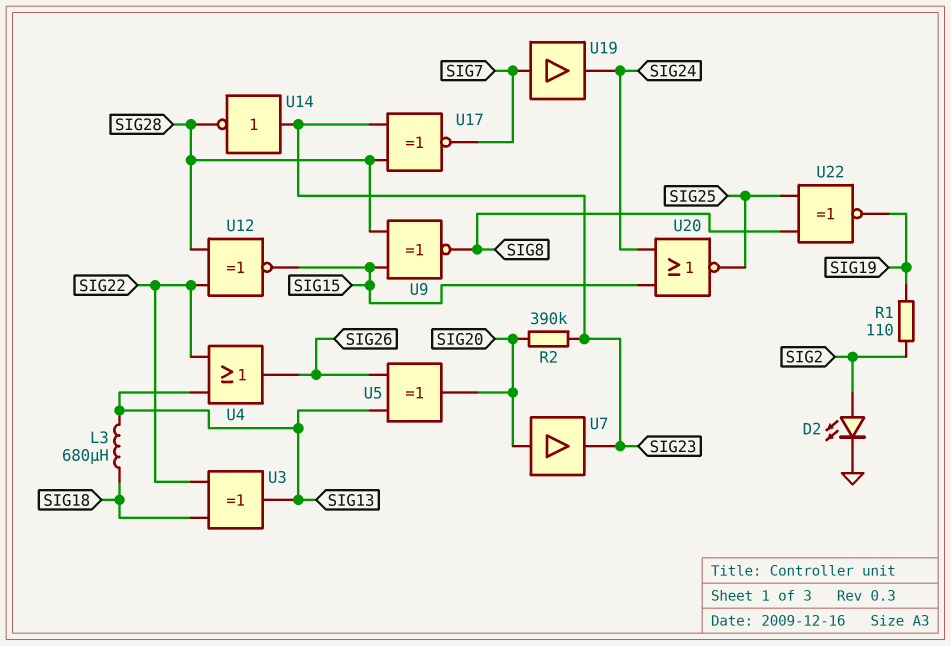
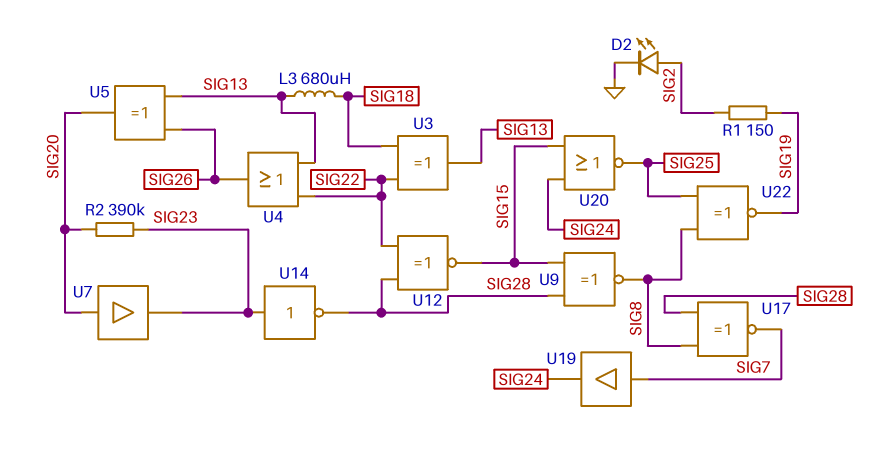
R1: 110 (SIG2, SIG19) -> 150 (SIG2, SIG19)
U17: XNOR (in SIG23, in SIG28, out SIG7) -> XNOR (in SIG8, in SIG28, out SIG7)

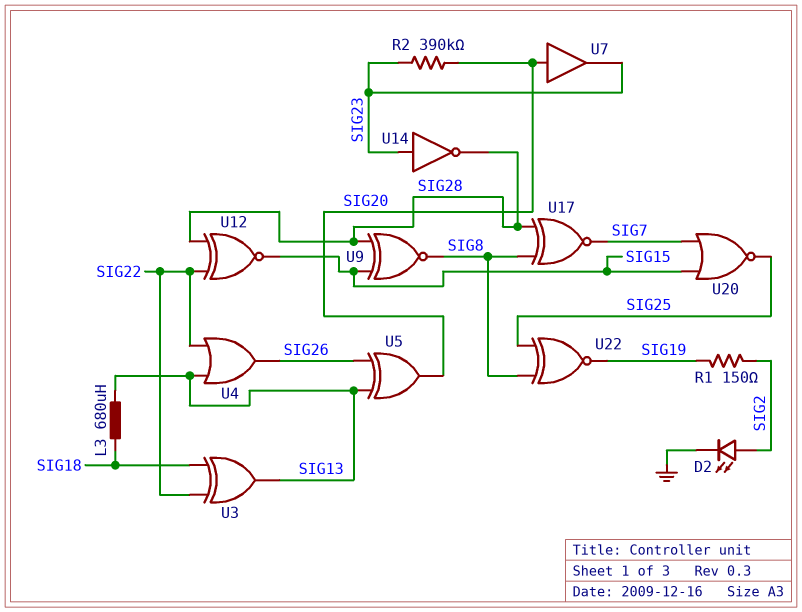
U19: buffer (in SIG7, out SIG24) -> none
U20: NOR (in SIG15, in SIG24, out SIG25) -> NOR (in SIG7, in SIG15, out SIG25)

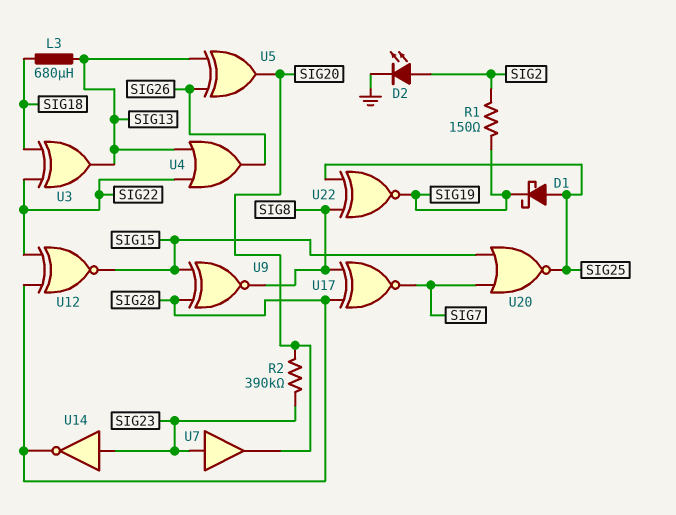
D1: none -> schottky (A SIG25, K SIG19)
U7: buffer (in SIG20, out SIG23) -> buffer (in SIG23, out SIG20)

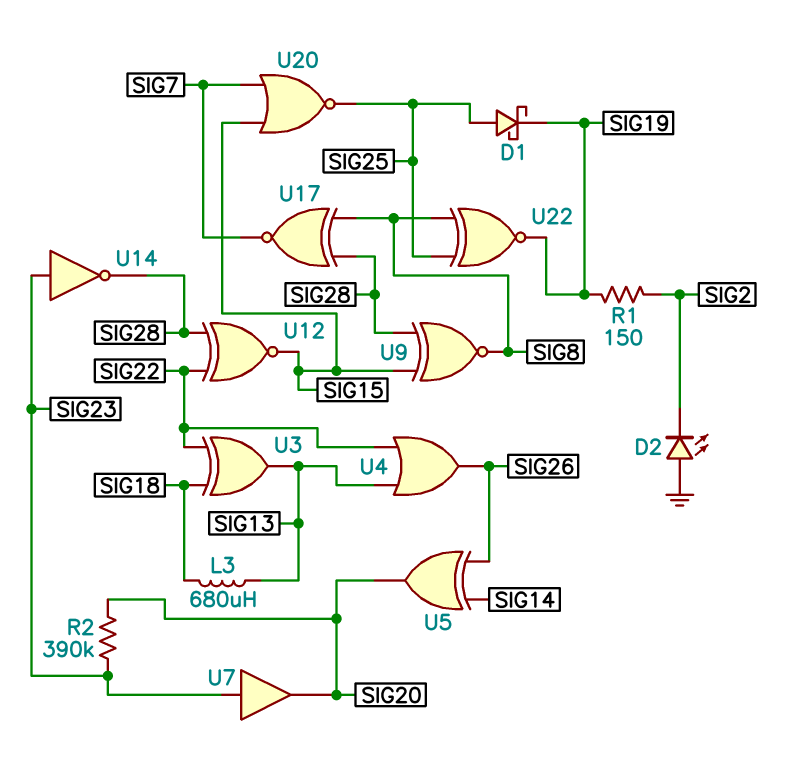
D2: LED (A SIG2, K GND) -> LED (A GND, K SIG2)
U5: XOR (in SIG13, in SIG26, out SIG20) -> XOR (in SIG14, in SIG26, out SIG20)

